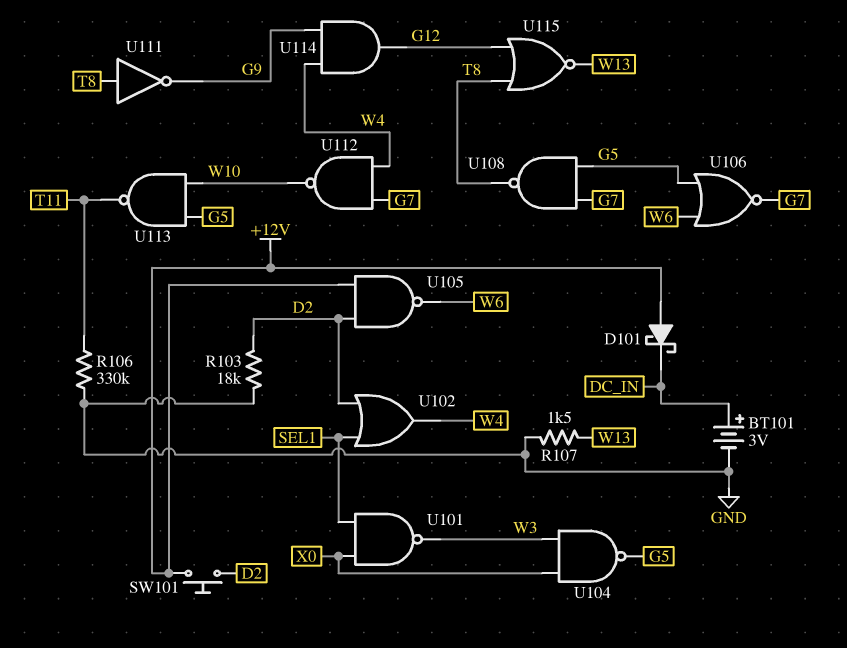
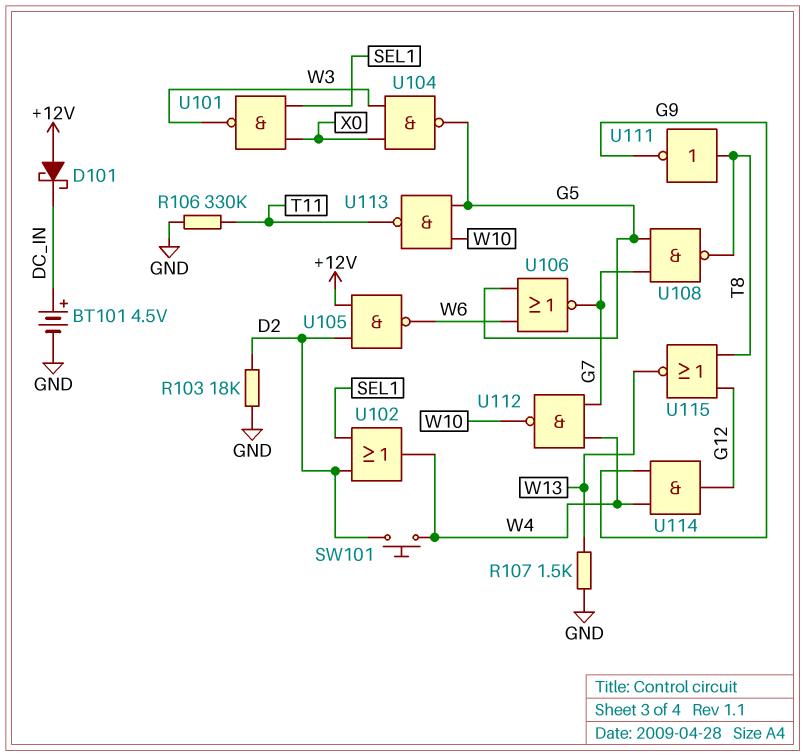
BT101: 3V (plus DC_IN, minus GND) -> 4.5V (plus DC_IN, minus GND)
SW101: button (+12V, D2) -> button (D2, W4)

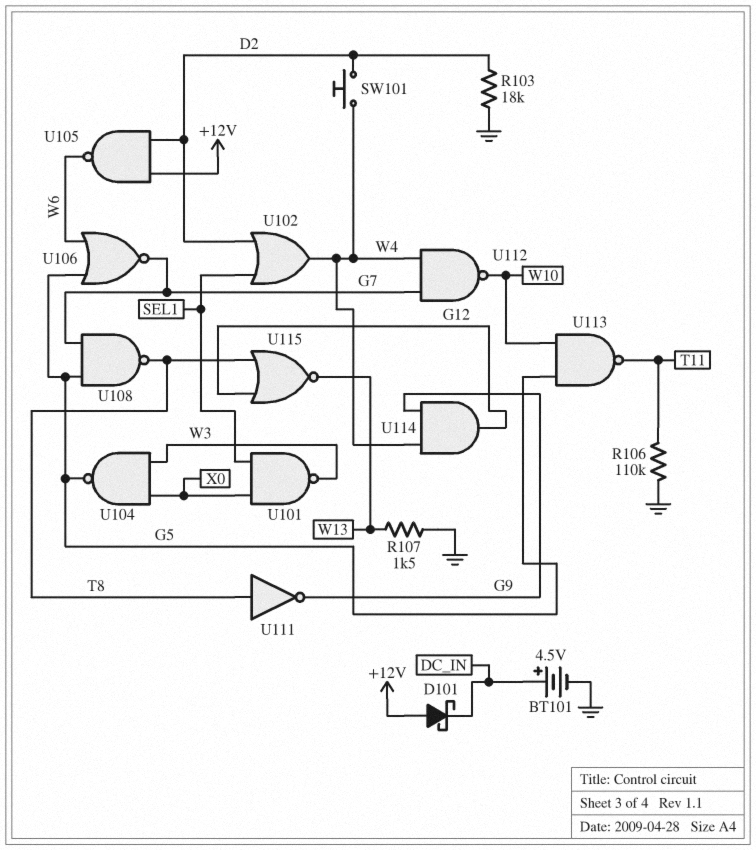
R106: 330k (GND, T11) -> 110k (GND, T11)

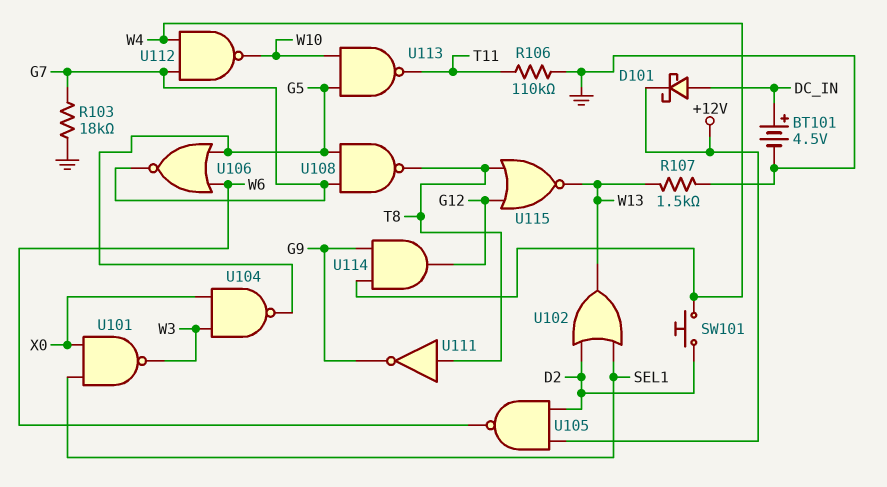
D101: schottky (A +12V, K DC_IN) -> schottky (A DC_IN, K +12V)
R103: 18k (D2, GND) -> 18k (G7, GND)
U102: OR (in D2, in SEL1, out W4) -> OR (in D2, in SEL1, out W13)

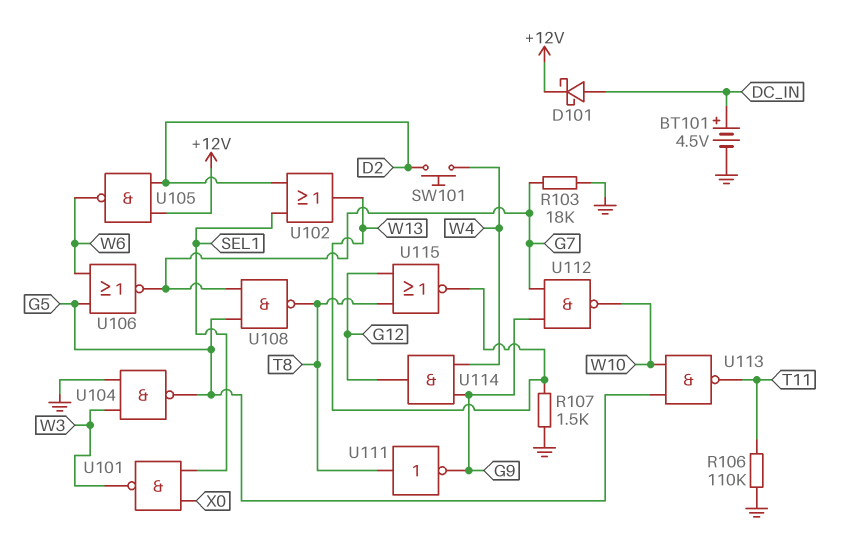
U104: NAND (in W3, in X0, out G5) -> NAND (in GND, in W3, out G5)
U112: NAND (in G7, in W4, out W10) -> NAND (in G7, in G9, out W10)

